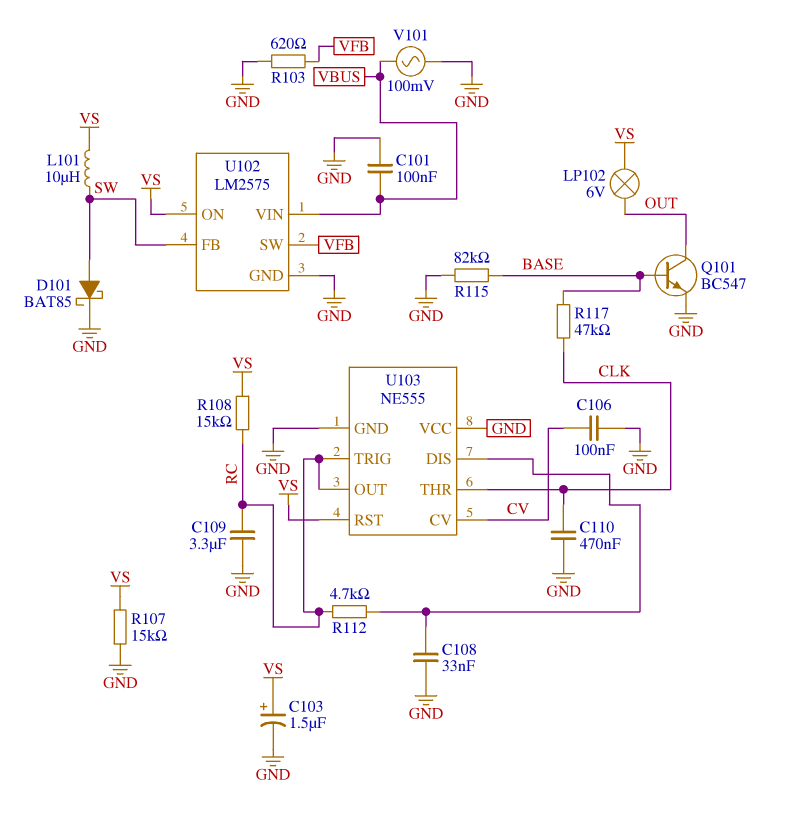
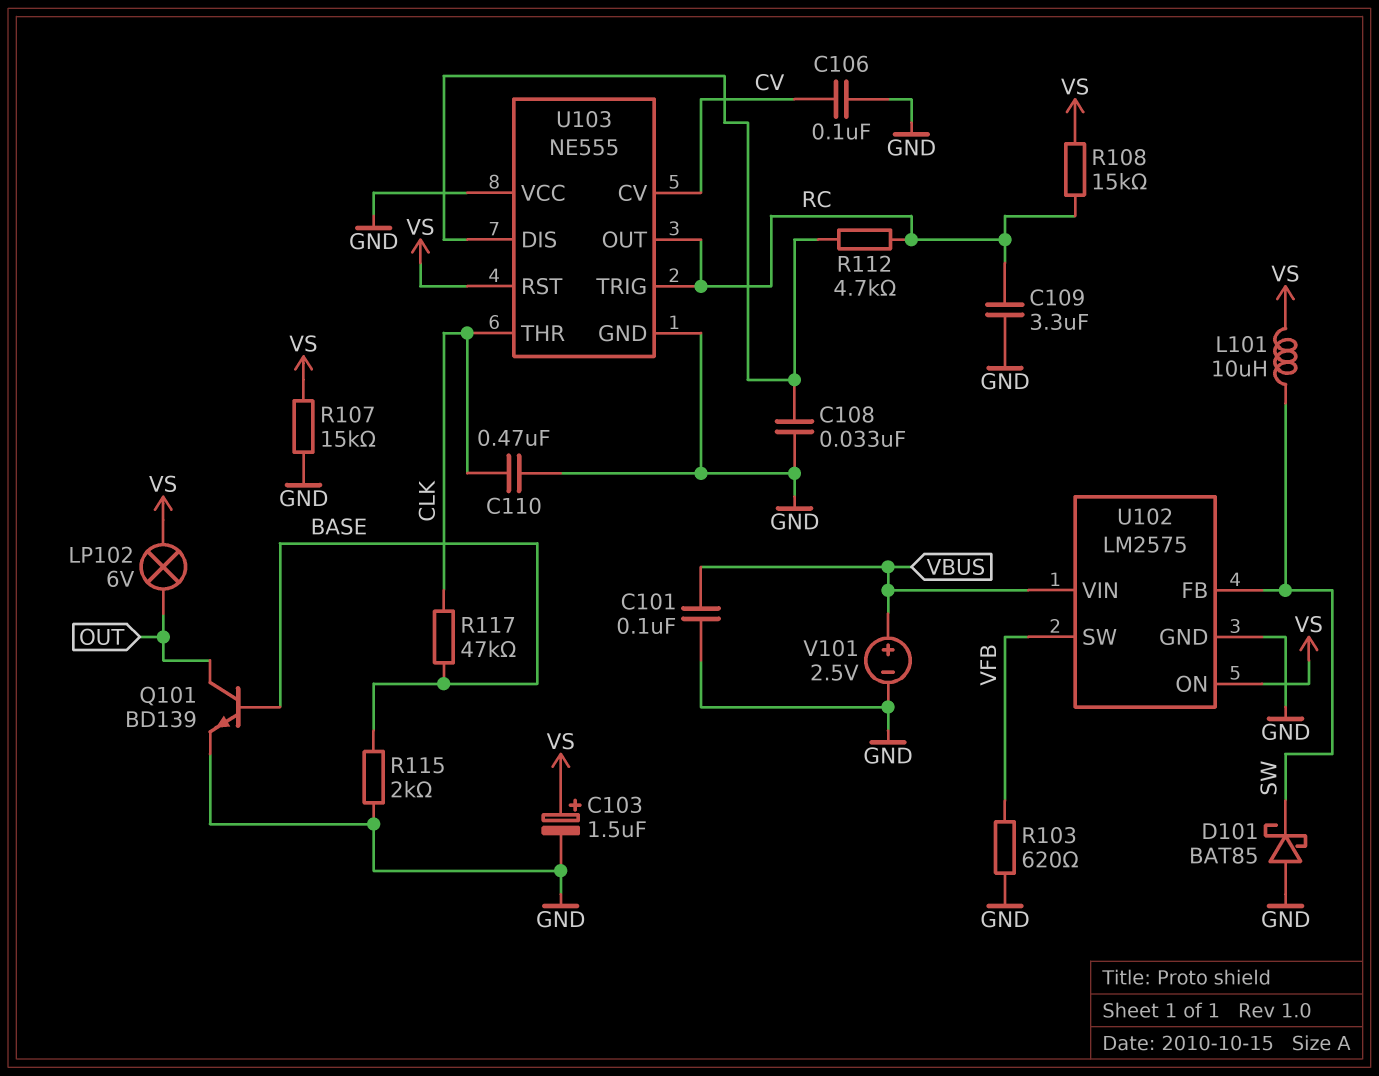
D101: schottky BAT85 (A SW, K GND) -> schottky BAT85 (A GND, K SW)
Q101: NPN BC547 (B BASE, C OUT, E GND) -> NPN BD139 (B BASE, C OUT, E GND)
R115: 82k (BASE, GND) -> 2k (BASE, GND)
V101: AC 100mV (GND, VBUS) -> 2.5V (plus VBUS, minus GND)

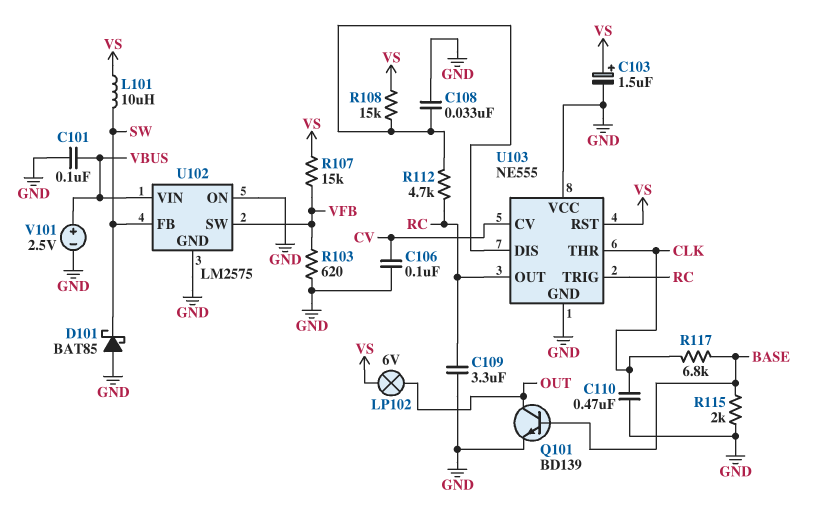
R107: 15k (GND, VS) -> 15k (VFB, VS)
R108: 15k (RC, VS) -> 15k (U103/DIS, VS)
R117: 47k (BASE, CLK) -> 6.8k (BASE, CLK)
U102 pin ON: VS -> GND

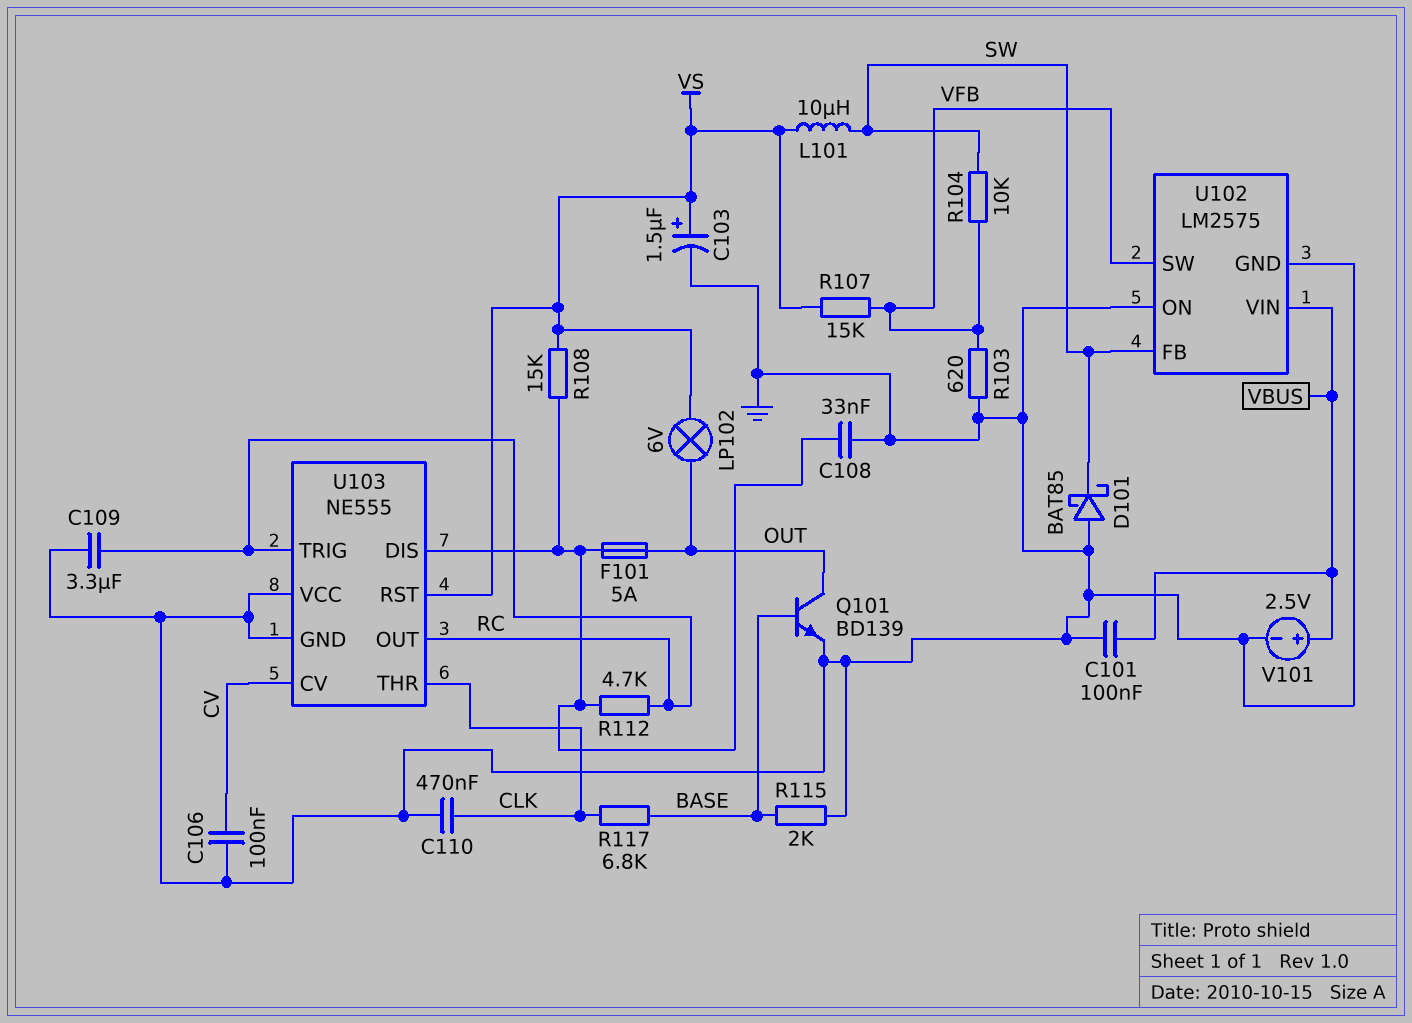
F101: none -> 5A (OUT, U103/DIS)
R104: none -> 10k (SW, VFB)

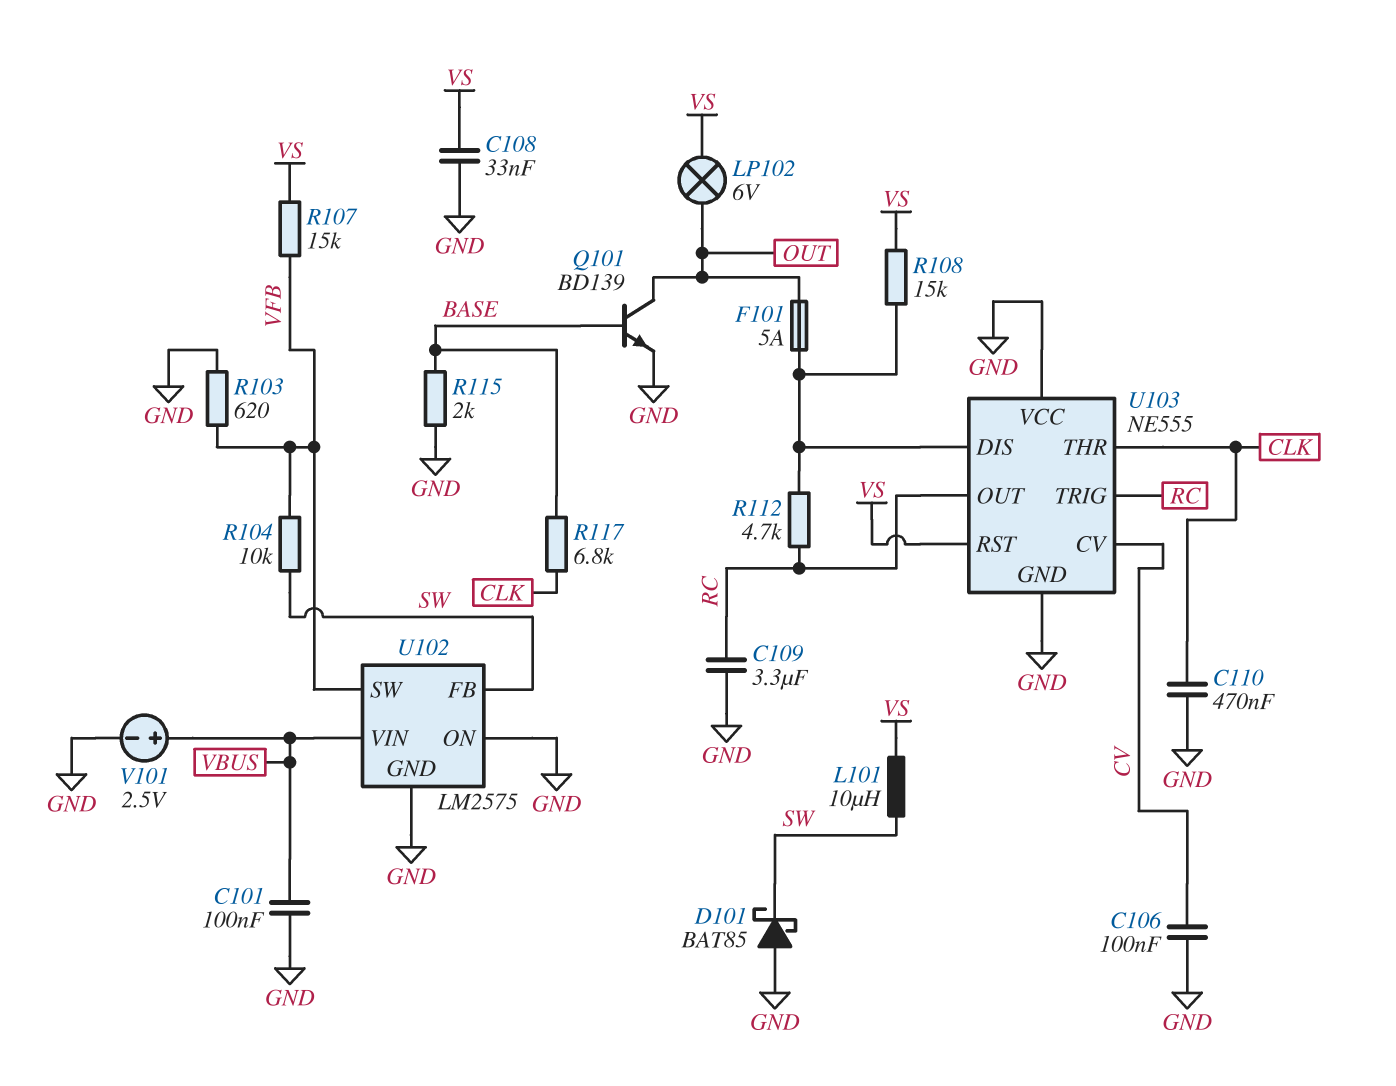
C103: 1.5uF (plus VS, minus GND) -> none
C108: 33nF (GND, U103/DIS) -> 33nF (GND, VS)

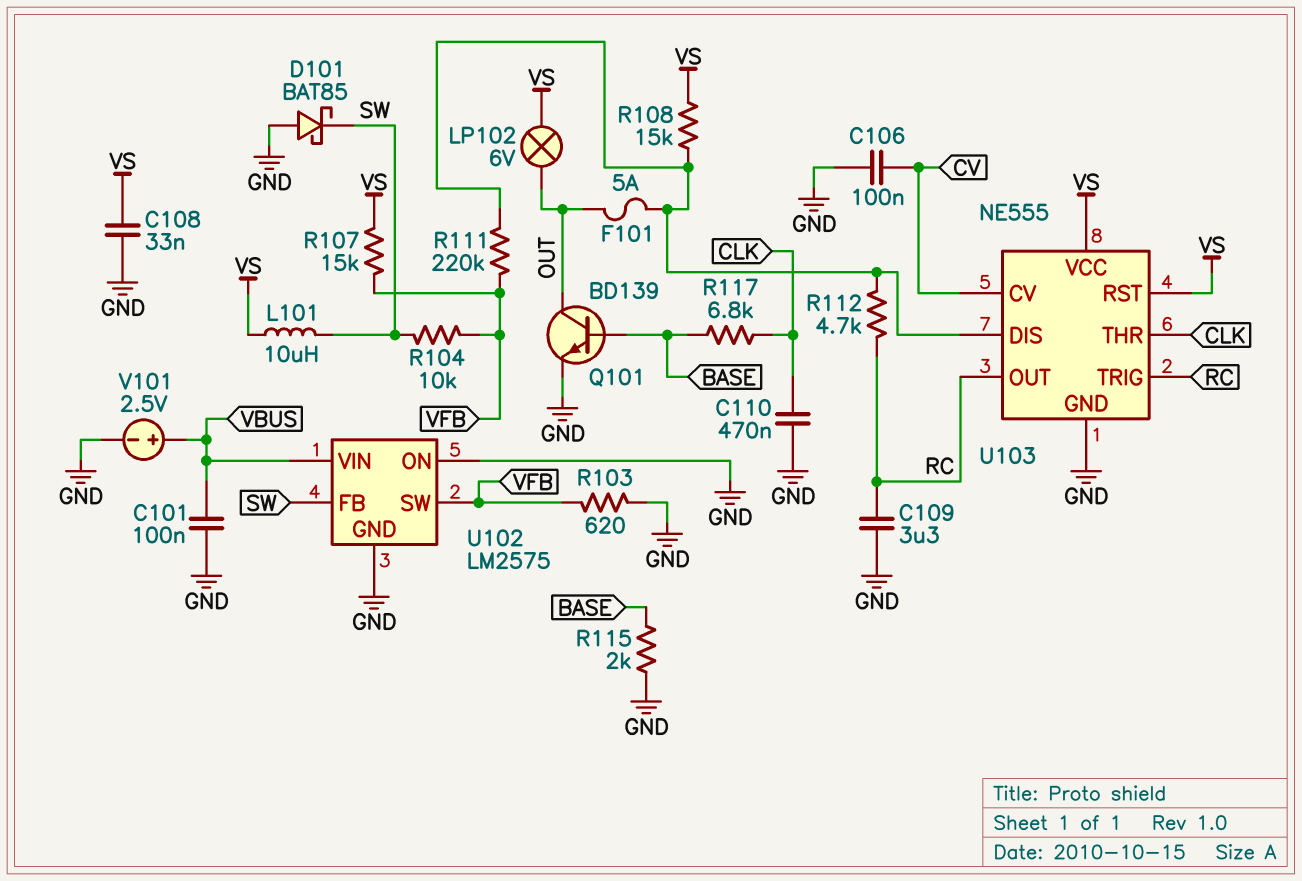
R111: none -> 220k (U103/DIS, VFB)
U103 pin VCC: GND -> VS

